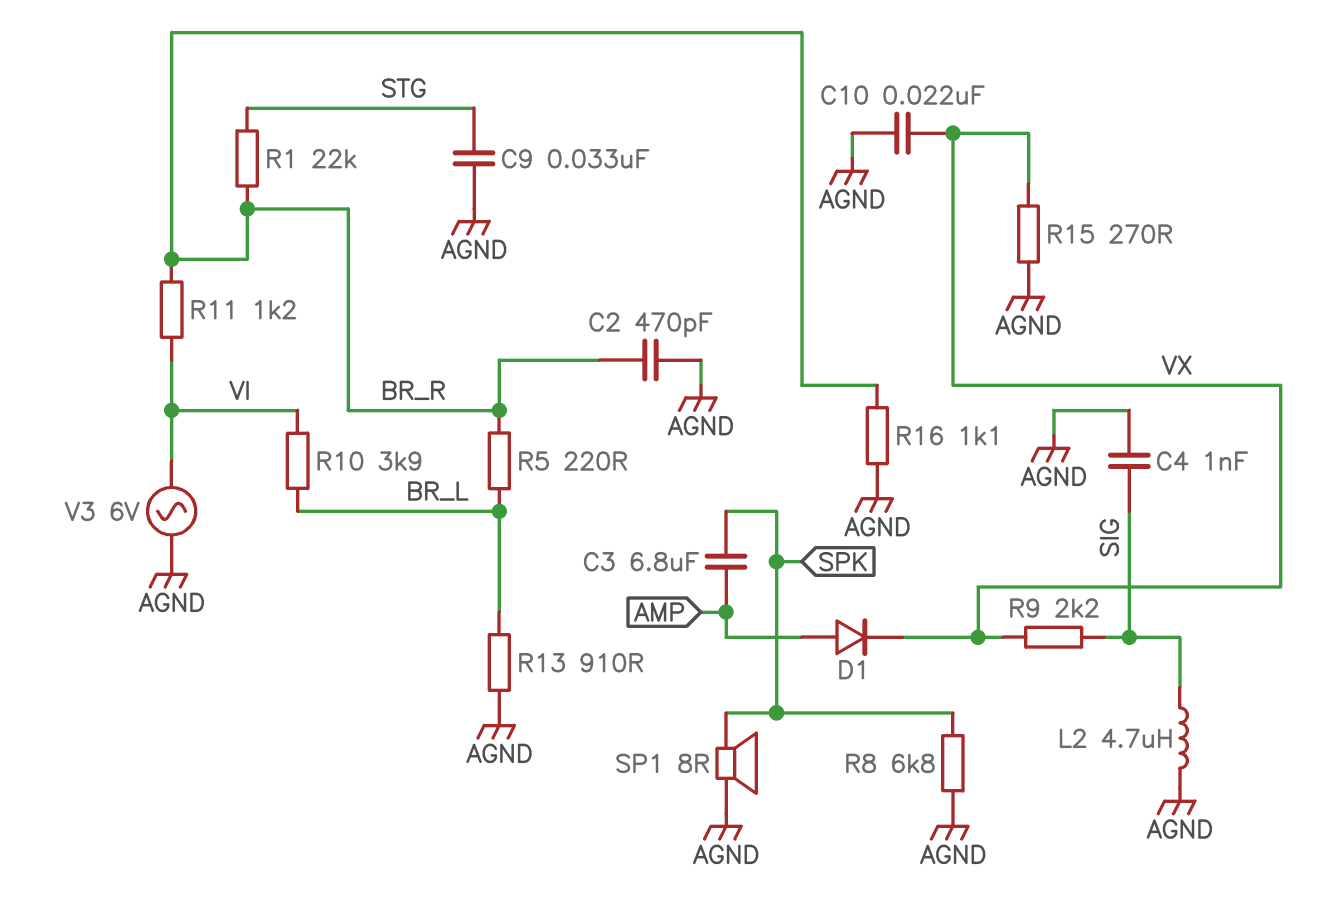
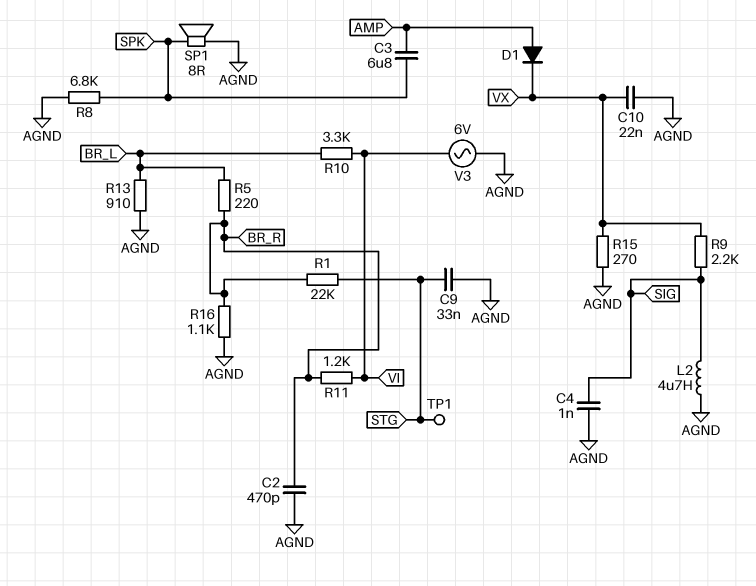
R10: 3.9k (BR_L, VI) -> 3.3k (BR_L, VI)
TP1: none -> test point (STG)

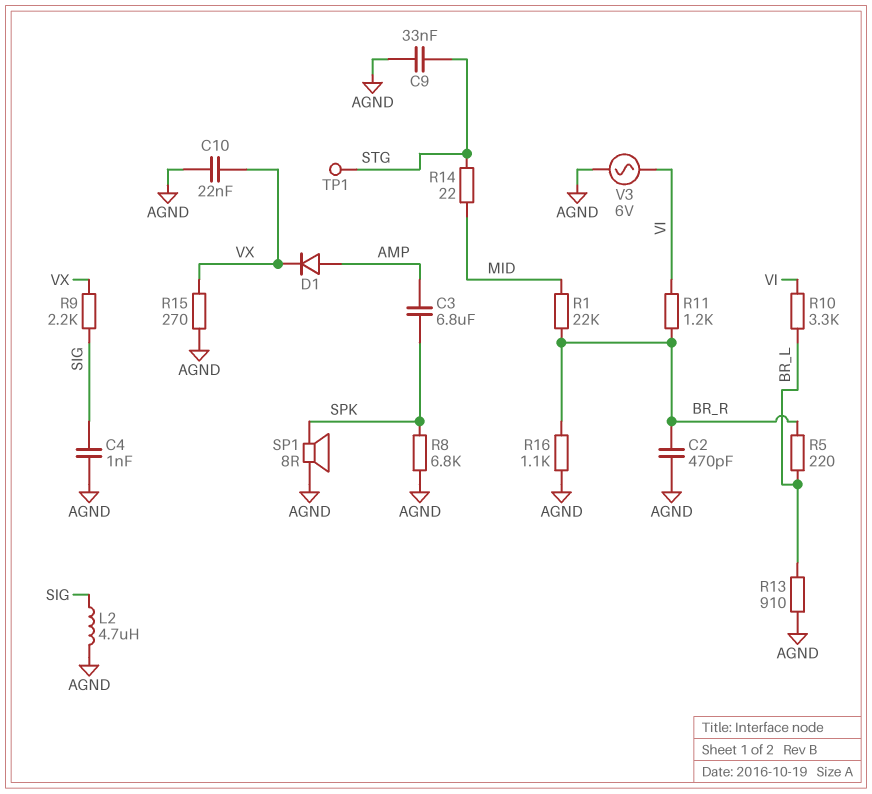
R1: 22k (BR_R, STG) -> 22k (BR_R, MID)
R14: none -> 22 (MID, STG)

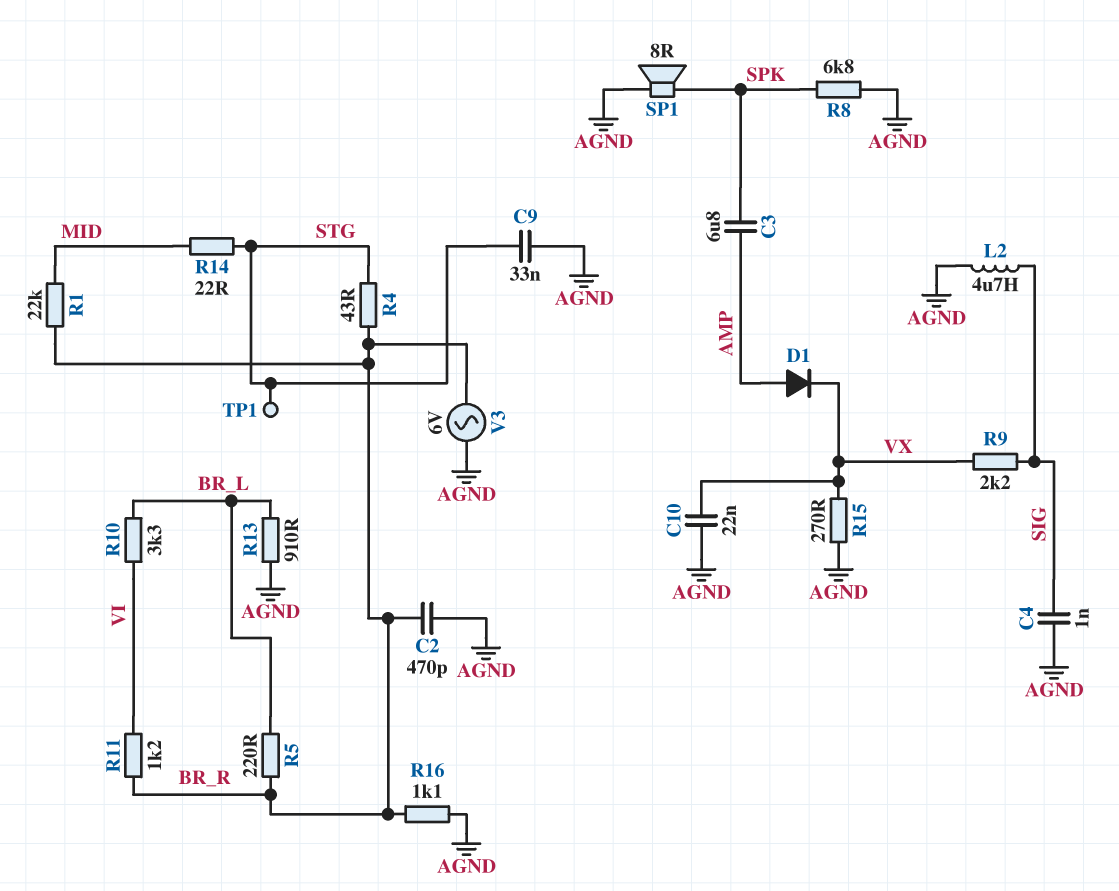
R4: none -> 43 (BR_R, STG)
V3: AC 6V (AGND, VI) -> AC 6V (AGND, BR_R)

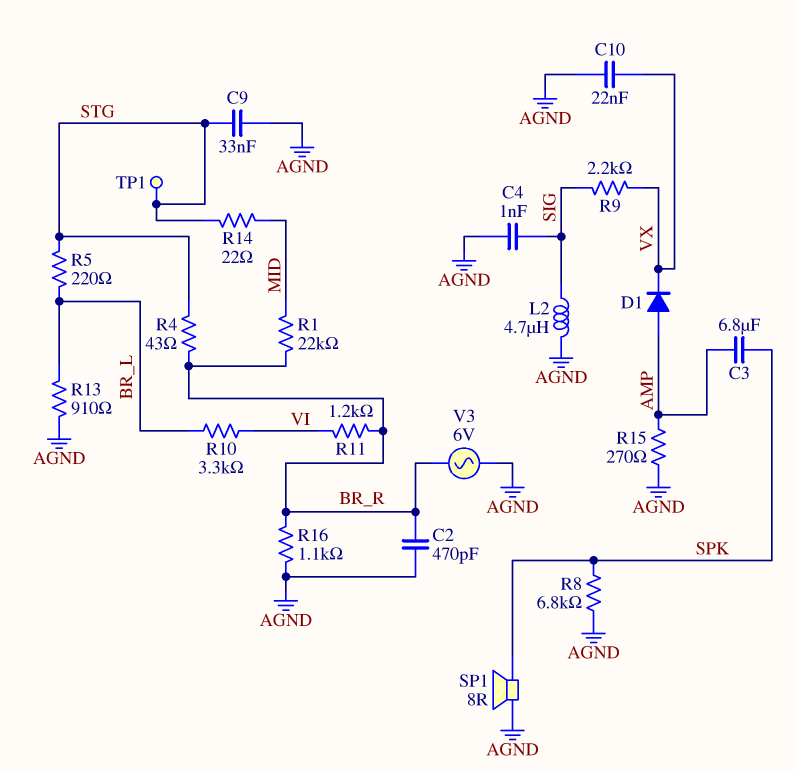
R5: 220 (BR_L, BR_R) -> 220 (BR_L, STG)
R15: 270 (AGND, VX) -> 270 (AGND, AMP)

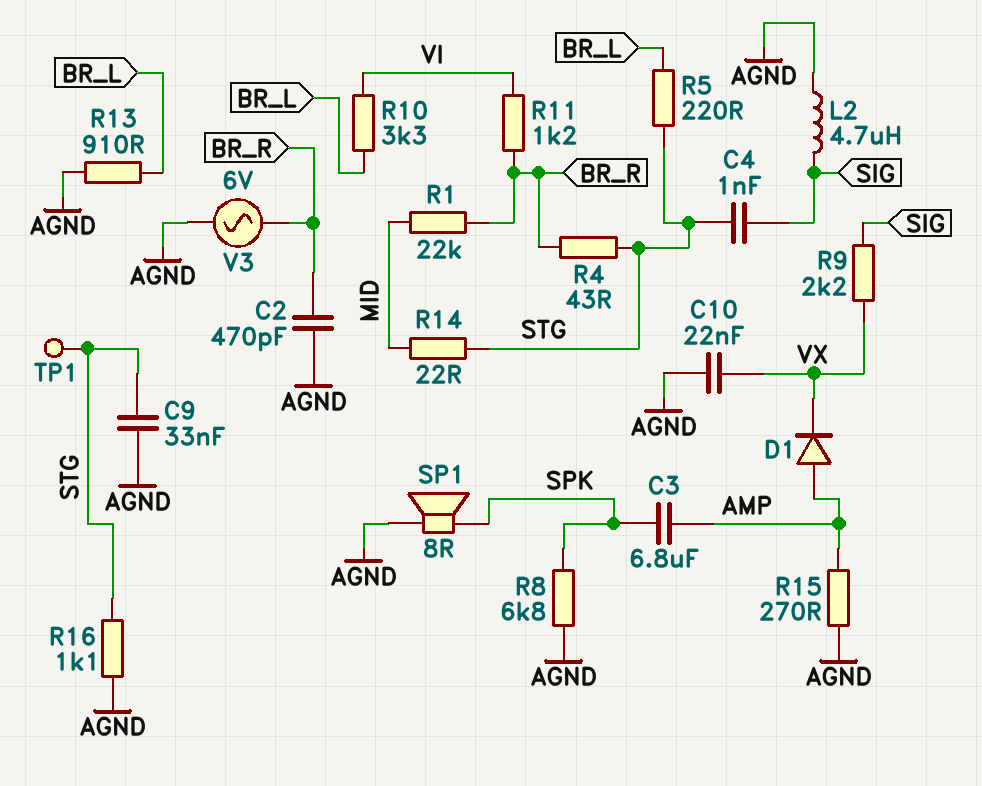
C4: 1nF (AGND, SIG) -> 1nF (SIG, STG)
R16: 1.1k (AGND, BR_R) -> 1.1k (AGND, STG)

